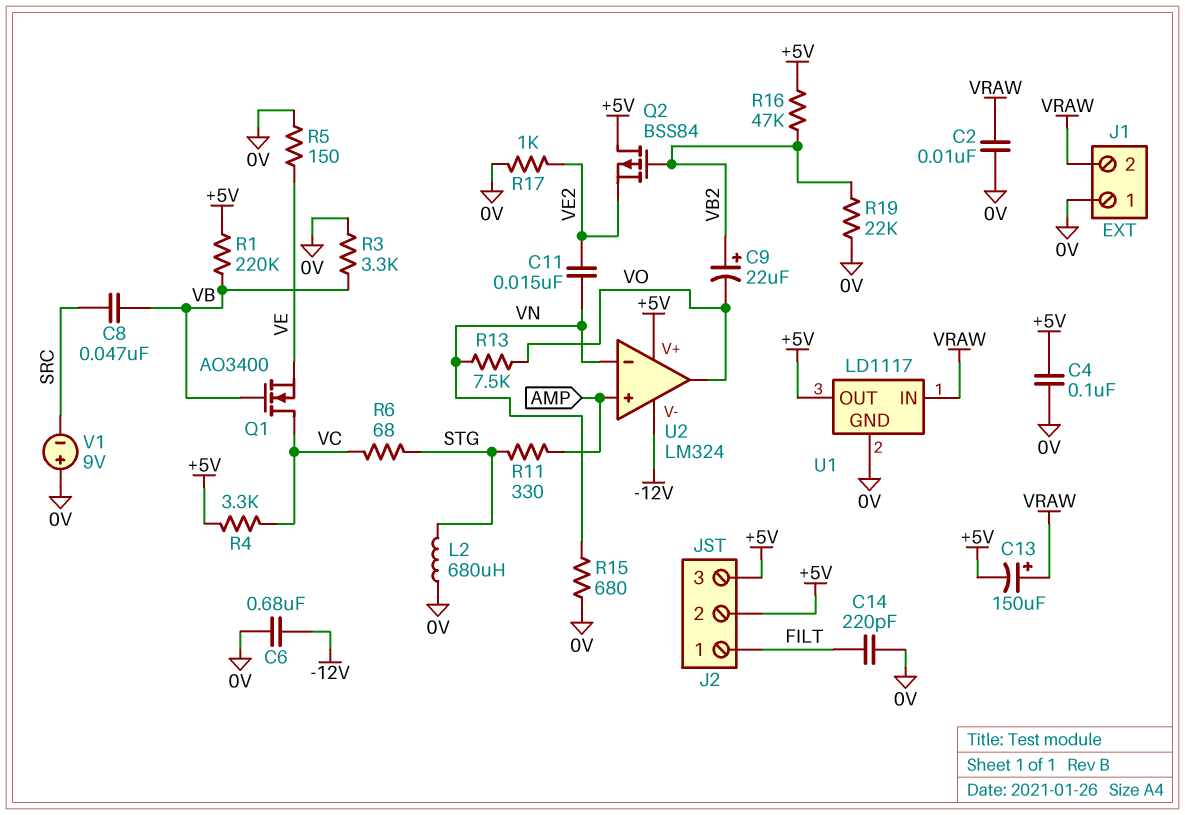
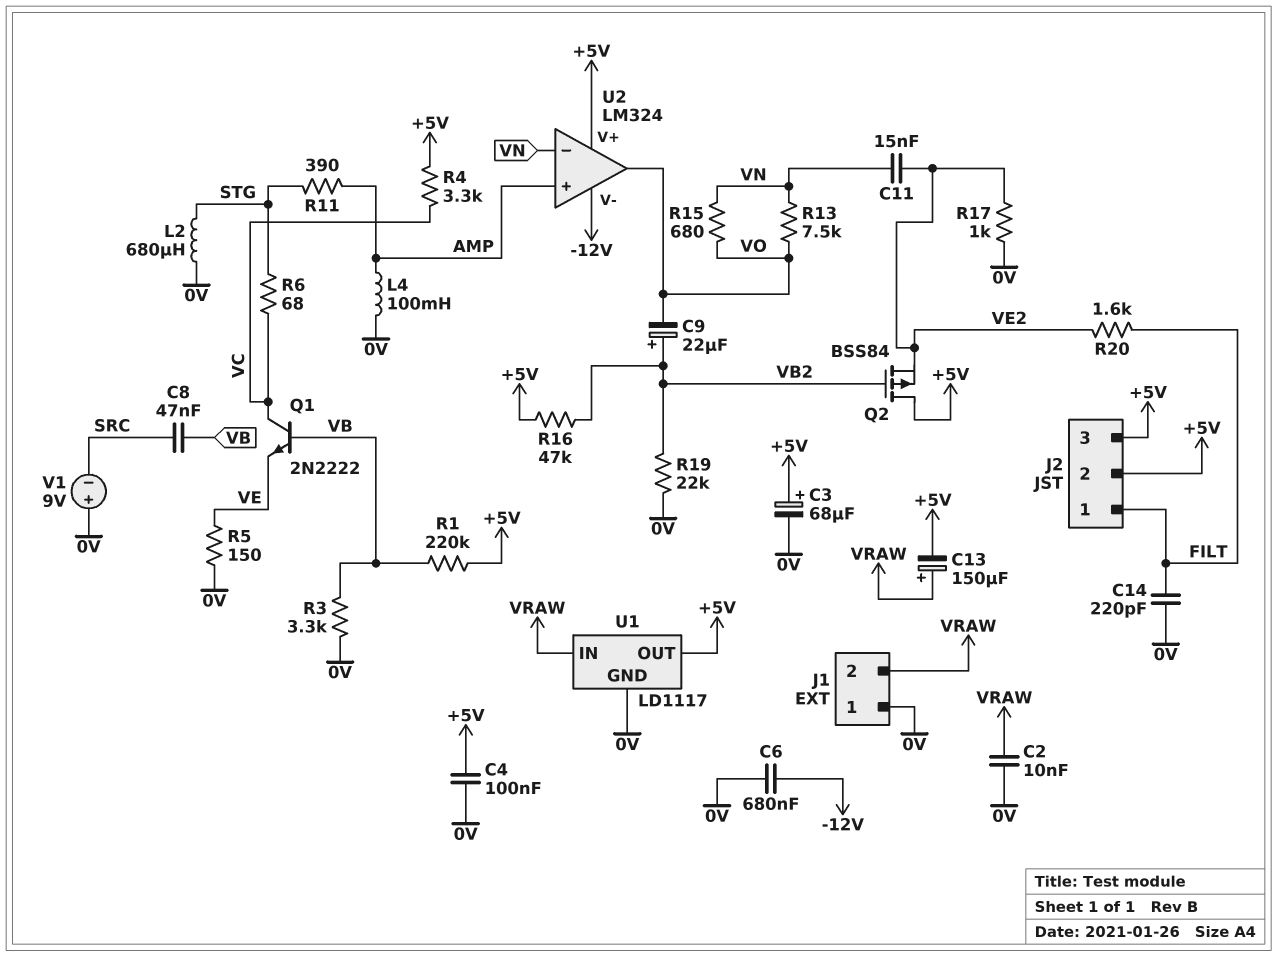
C3: none -> 68uF (plus +5V, minus 0V)
L4: none -> 100mH (0V, AMP)
Q1: NMOS AO3400 (G VB, D VC, S VE) -> NPN 2N2222 (B VB, C VC, E VE)
R11: 330 (AMP, STG) -> 390 (AMP, STG)
R15: 680 (0V, VN) -> 680 (VN, VO)
R20: none -> 1.6k (FILT, VE2)

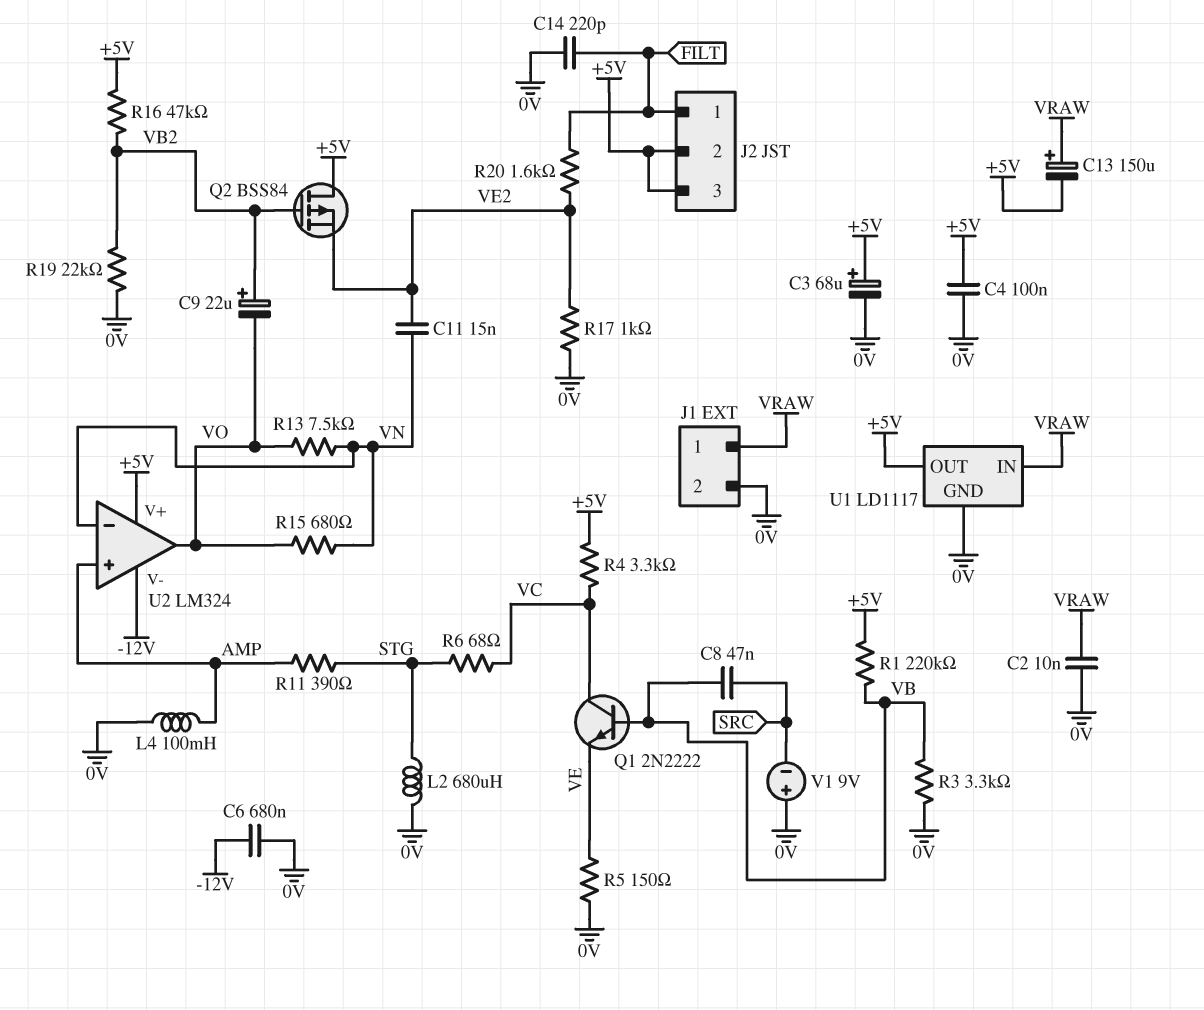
J1 pin 1: 0V -> VRAW
J1 pin 2: VRAW -> 0V

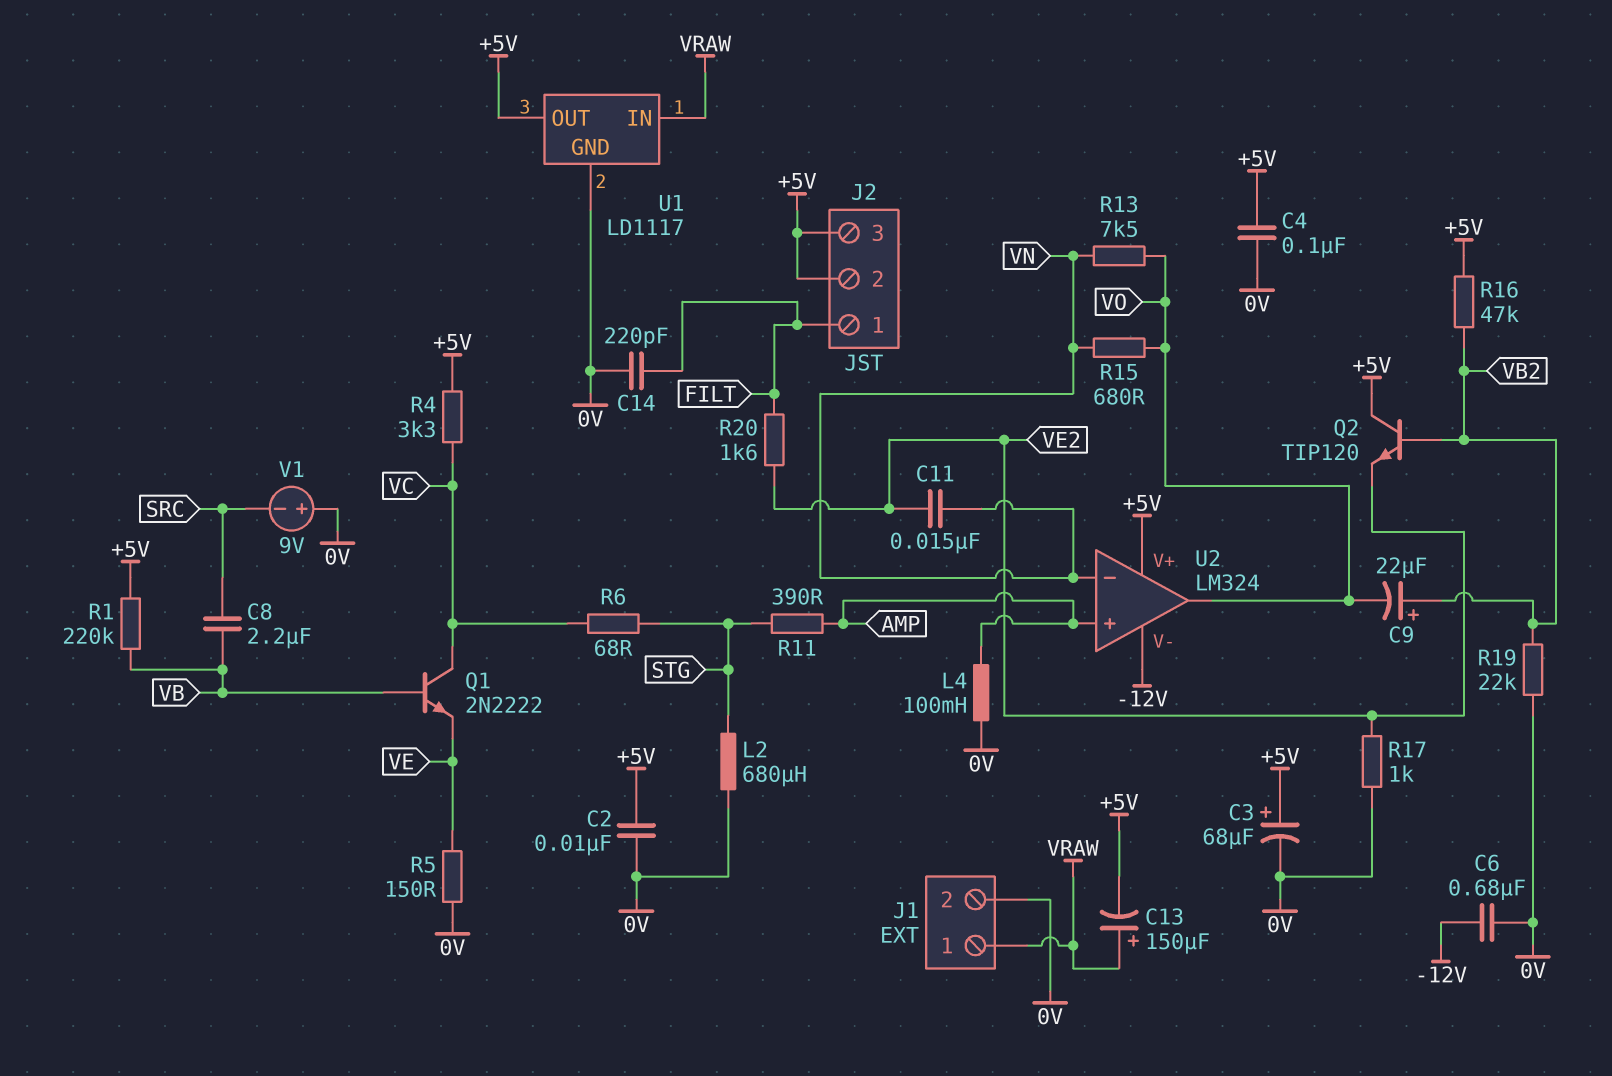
C2: 10nF (0V, VRAW) -> 10nF (+5V, 0V)
C8: 47nF (SRC, VB) -> 2.2uF (SRC, VB)
Q2: PMOS BSS84 (G VB2, D +5V, S VE2) -> NPN TIP120 (B VB2, C +5V, E VE2)
R3: 3.3k (0V, VB) -> none

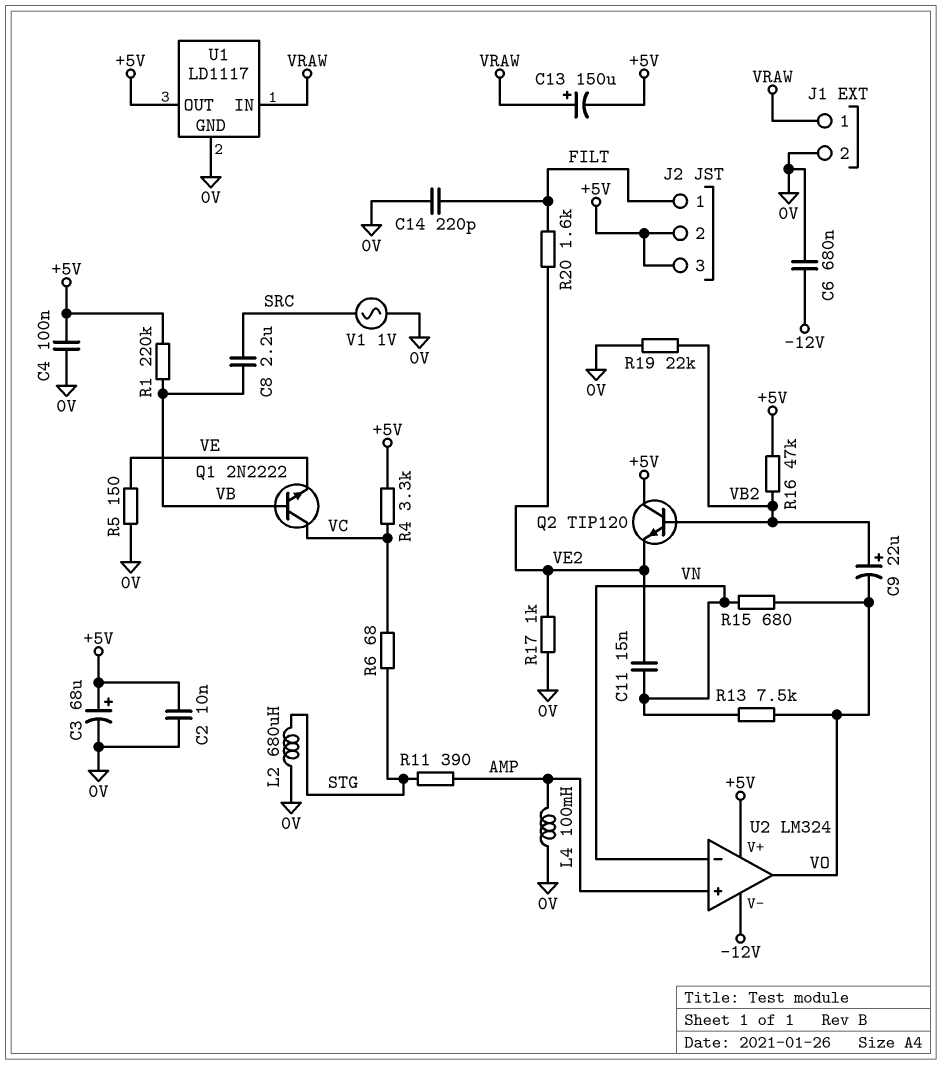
V1: 9V (plus 0V, minus SRC) -> AC 1V (0V, SRC)

